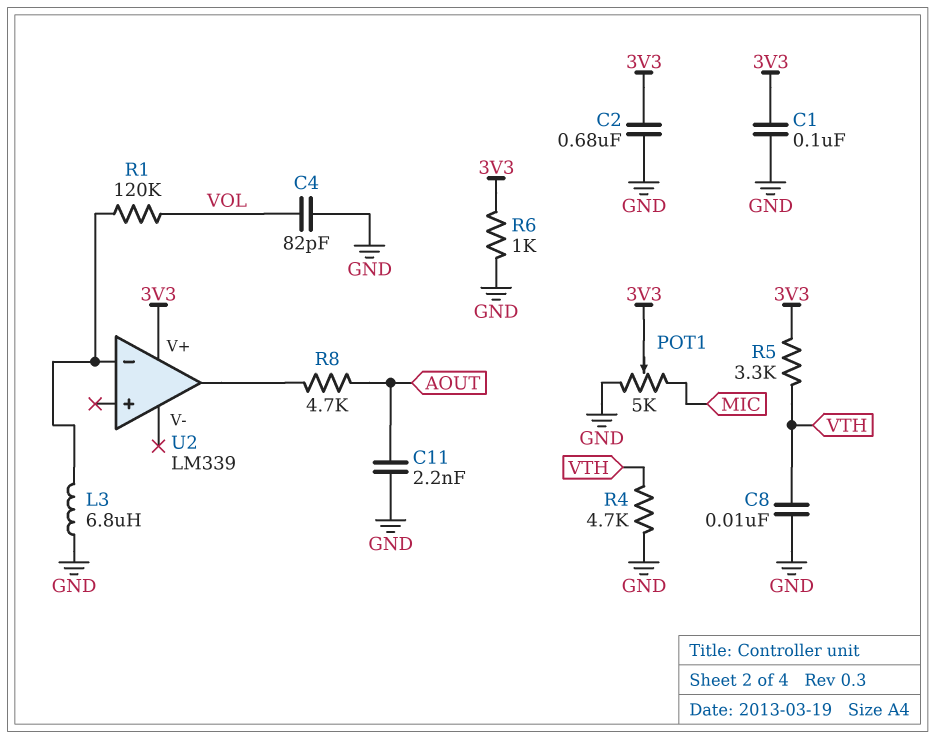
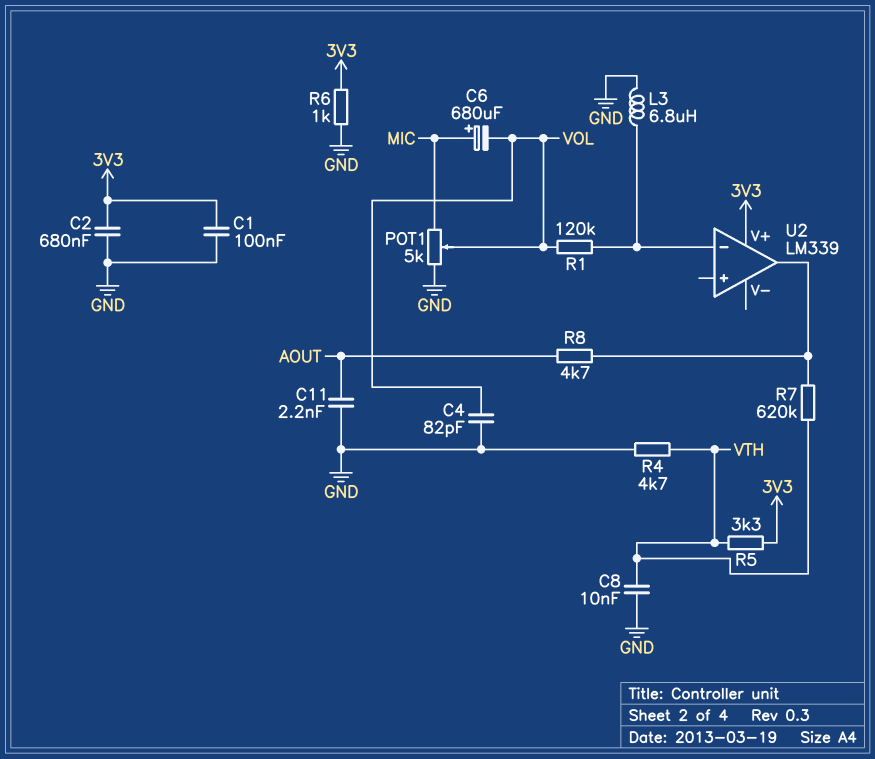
C6: none -> 680uF (plus MIC, minus VOL)
POT1: 5k (GND, MIC, wiper 3V3) -> 5k (GND, MIC, wiper VOL)
R7: none -> 620k (U2/out, VTH)

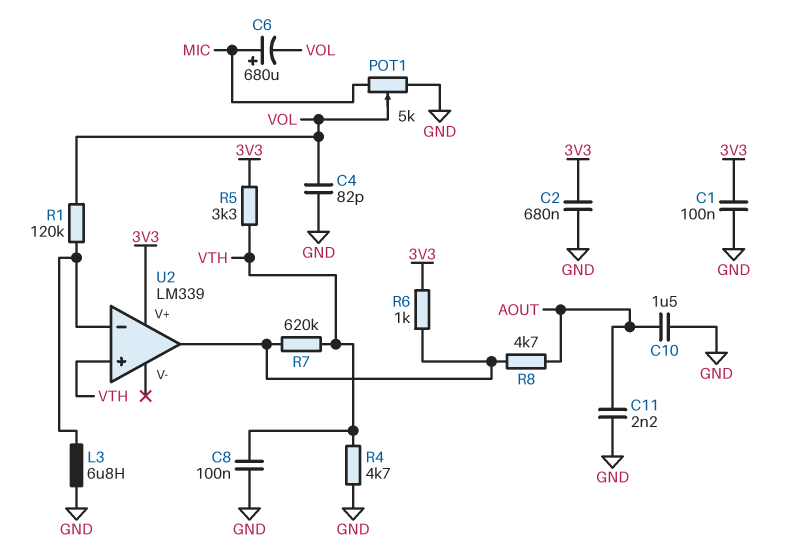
C8: 10nF (GND, VTH) -> 100nF (GND, VTH)
C10: none -> 1.5uF (AOUT, GND)
R6: 1k (3V3, GND) -> 1k (3V3, U2/out)
U2 pin in+: none -> VTH

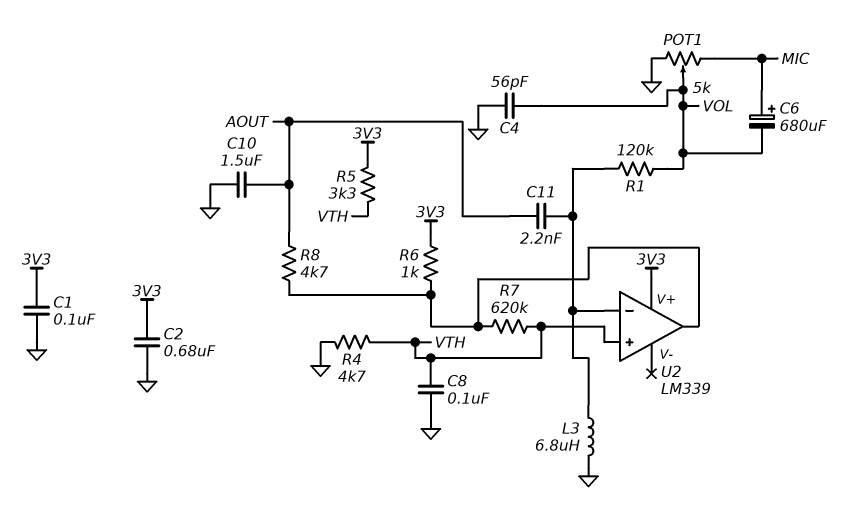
C4: 82pF (GND, VOL) -> 56pF (GND, VOL)
C11: 2.2nF (AOUT, GND) -> 2.2nF (AOUT, U2/in-)

